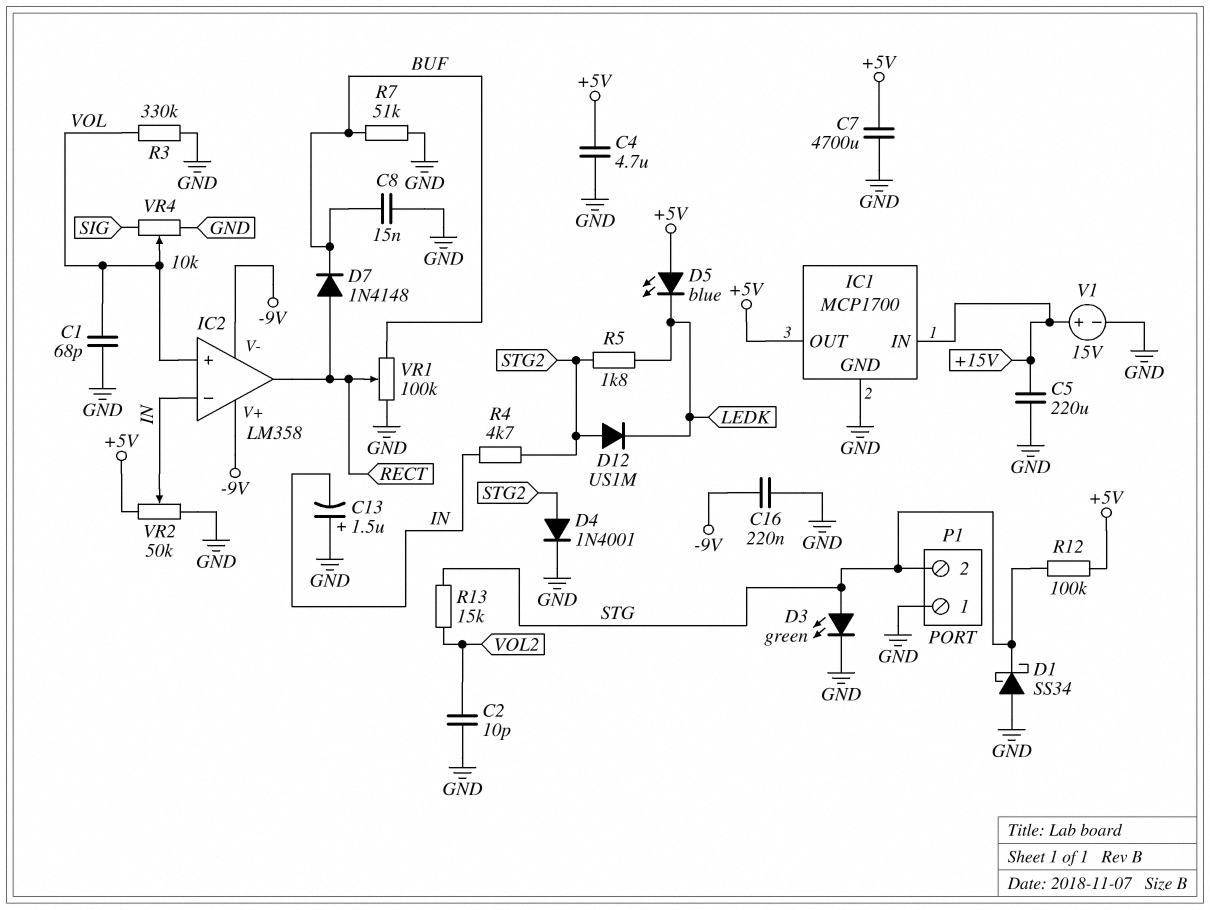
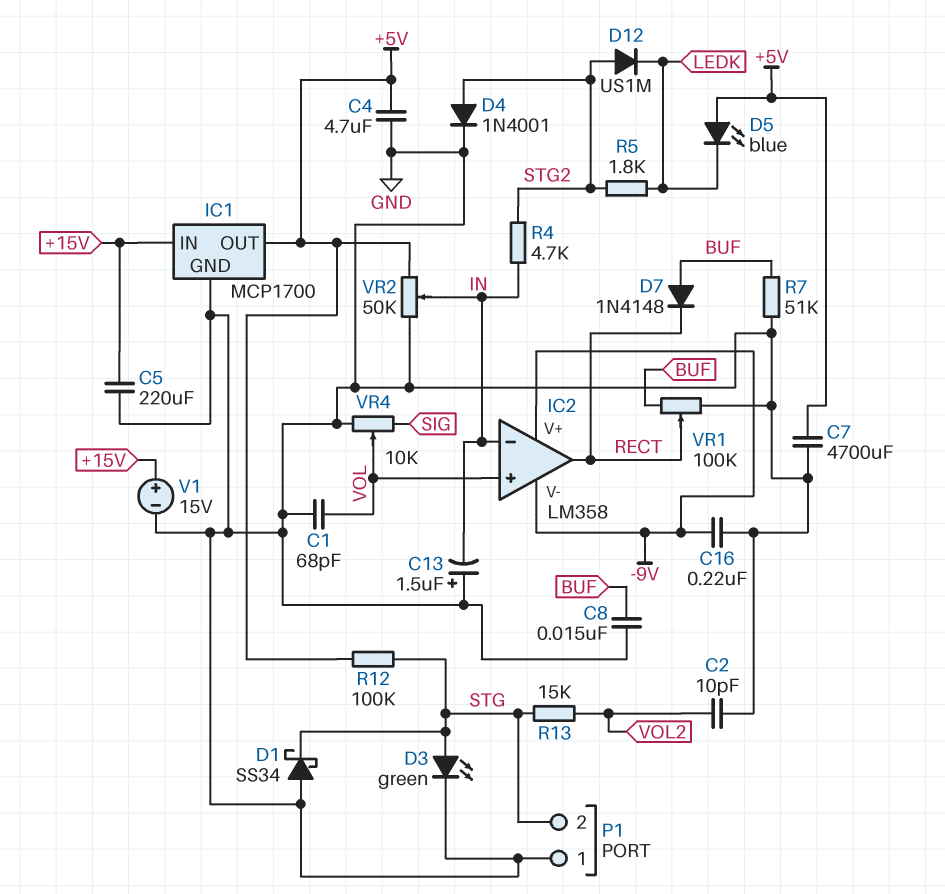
D7: diode 1N4148 (A RECT, K BUF) -> diode 1N4148 (A BUF, K RECT)
R3: 330k (GND, VOL) -> none

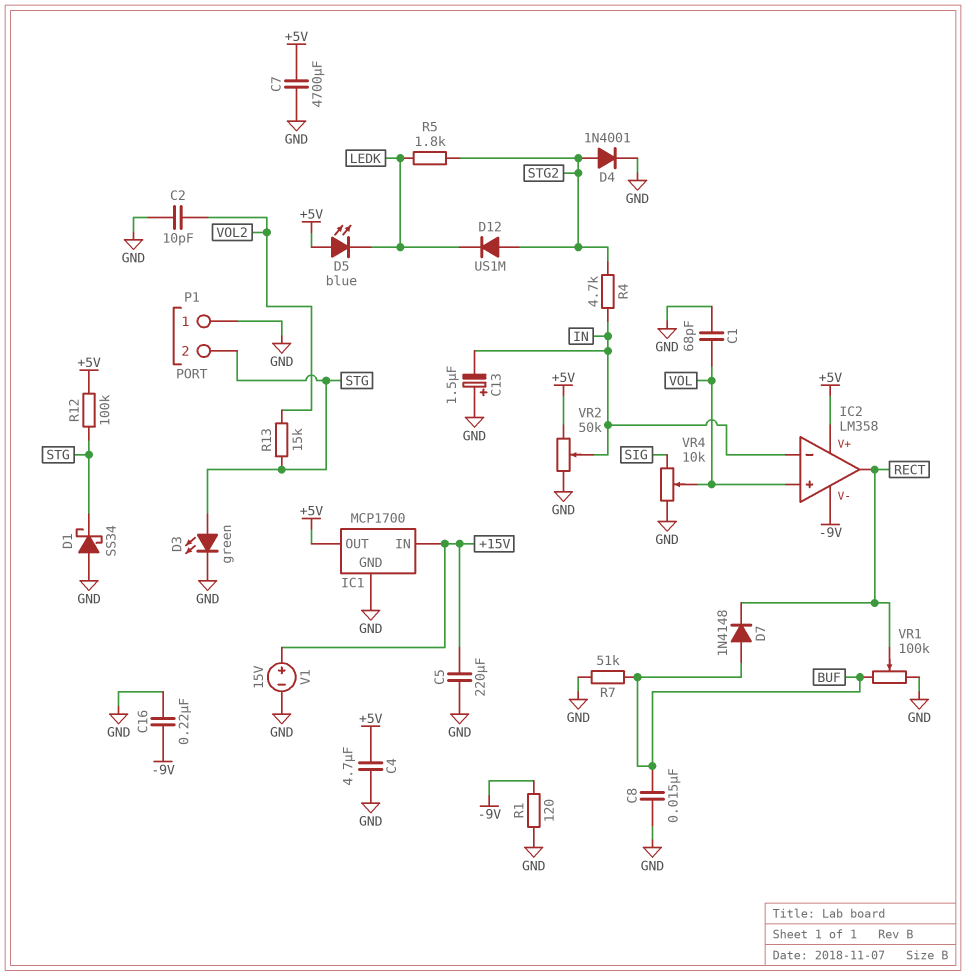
IC2 pin V+: -9V -> +5V
R1: none -> 120 (-9V, GND)

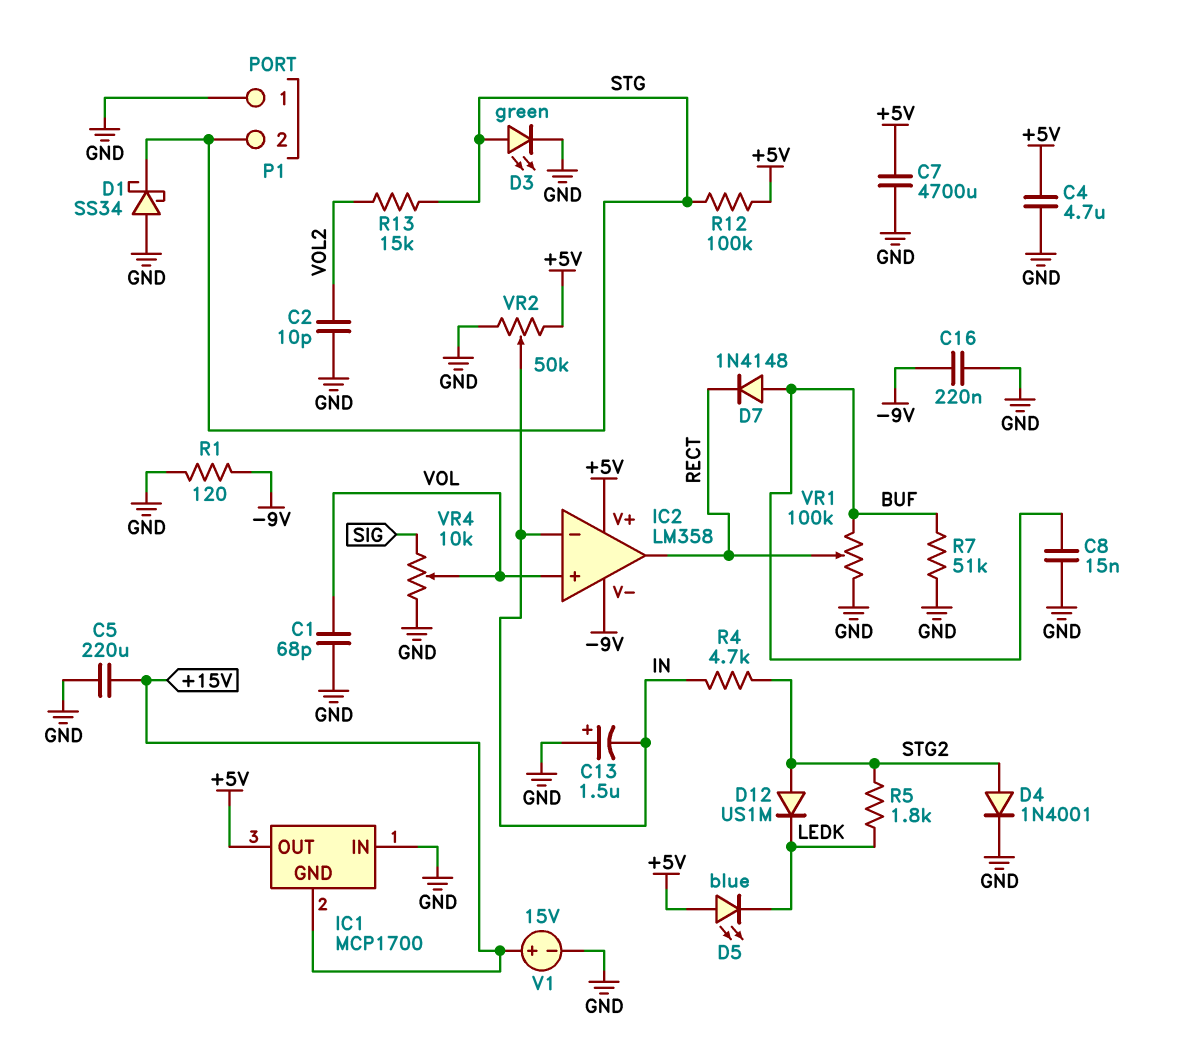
IC1 pin GND: GND -> +15V
IC1 pin IN: +15V -> GND

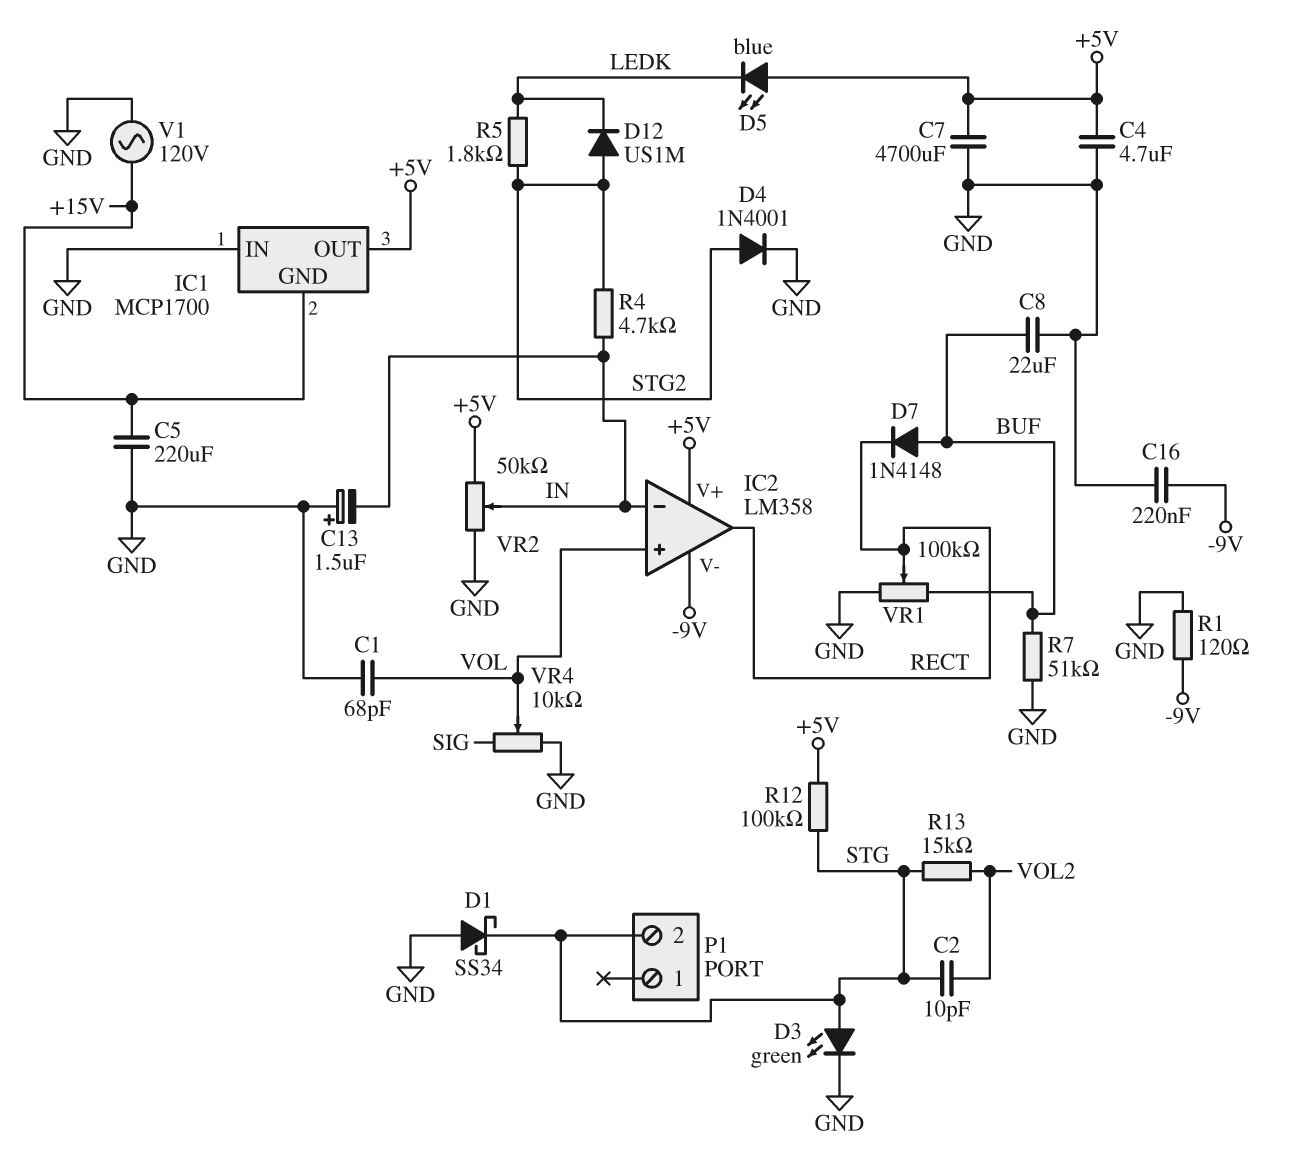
C2: 10pF (GND, VOL2) -> 10pF (STG, VOL2)
C8: 15nF (BUF, GND) -> 22uF (BUF, GND)
P1 pin 1: GND -> none
V1: 15V (plus +15V, minus GND) -> AC 120V (+15V, GND)

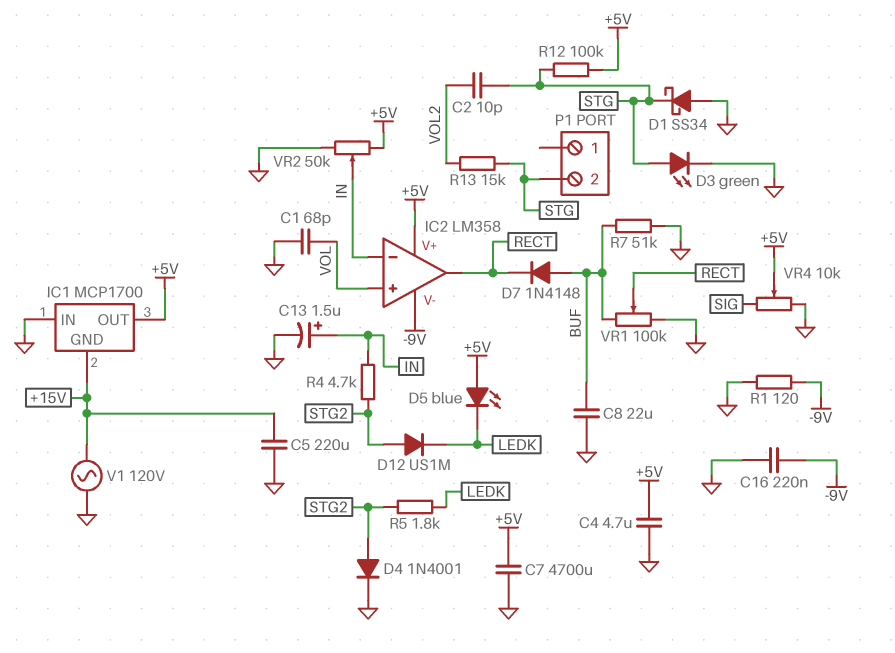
C13: 1.5uF (plus GND, minus IN) -> 1.5uF (plus IN, minus GND)
VR4: 10k (GND, SIG, wiper VOL) -> 10k (GND, SIG, wiper +5V)

